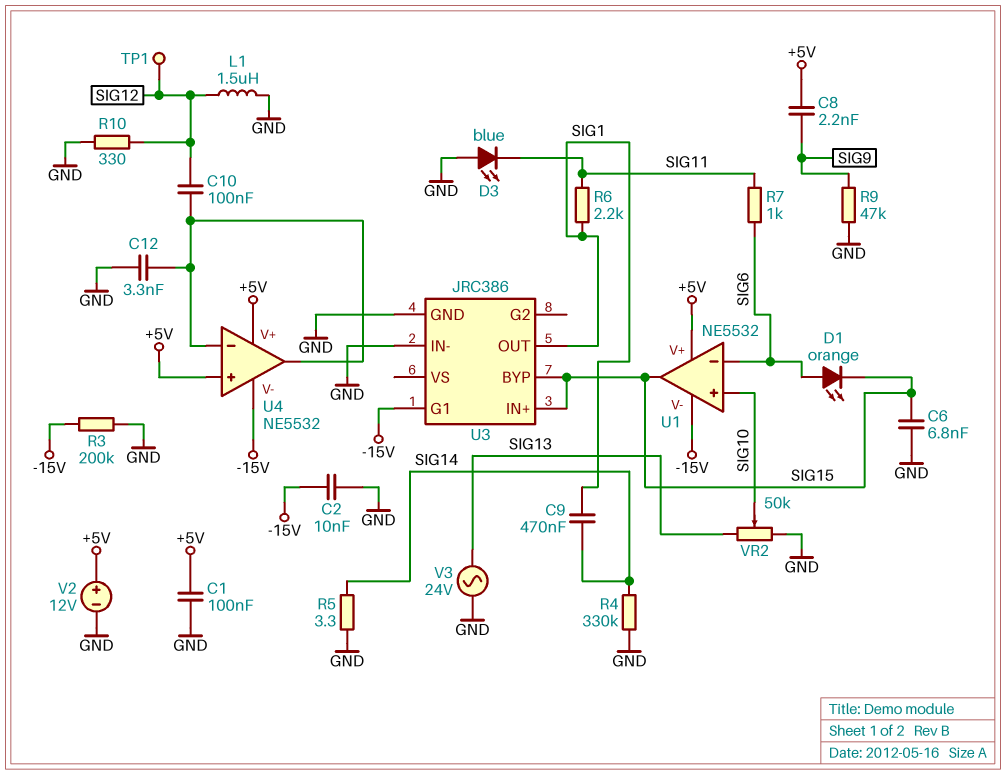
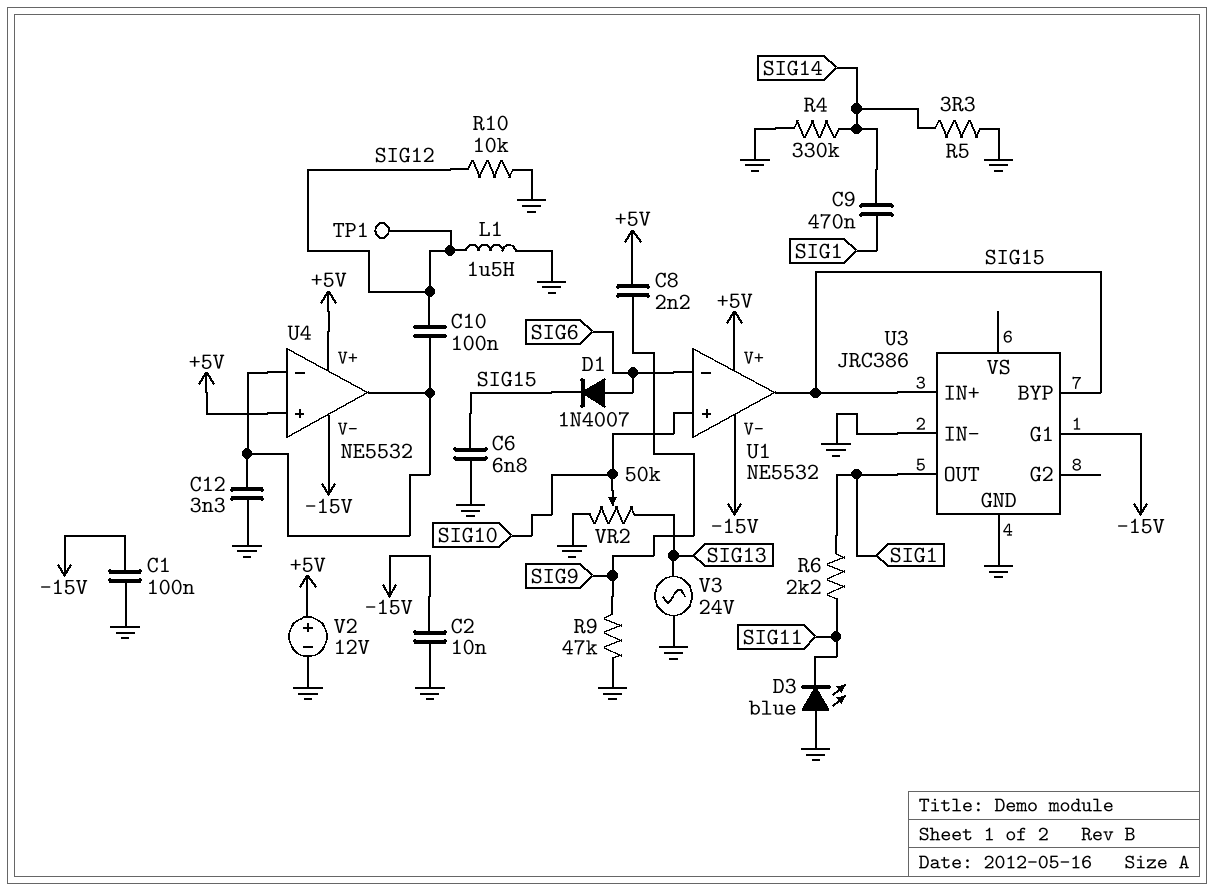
C1: 100nF (+5V, GND) -> 100nF (-15V, GND)
D1: LED orange (A SIG6, K SIG15) -> diode 1N4007 (A SIG6, K SIG15)
R3: 200k (-15V, GND) -> none
R7: 1k (SIG6, SIG11) -> none
R10: 330 (GND, SIG12) -> 10k (GND, SIG12)

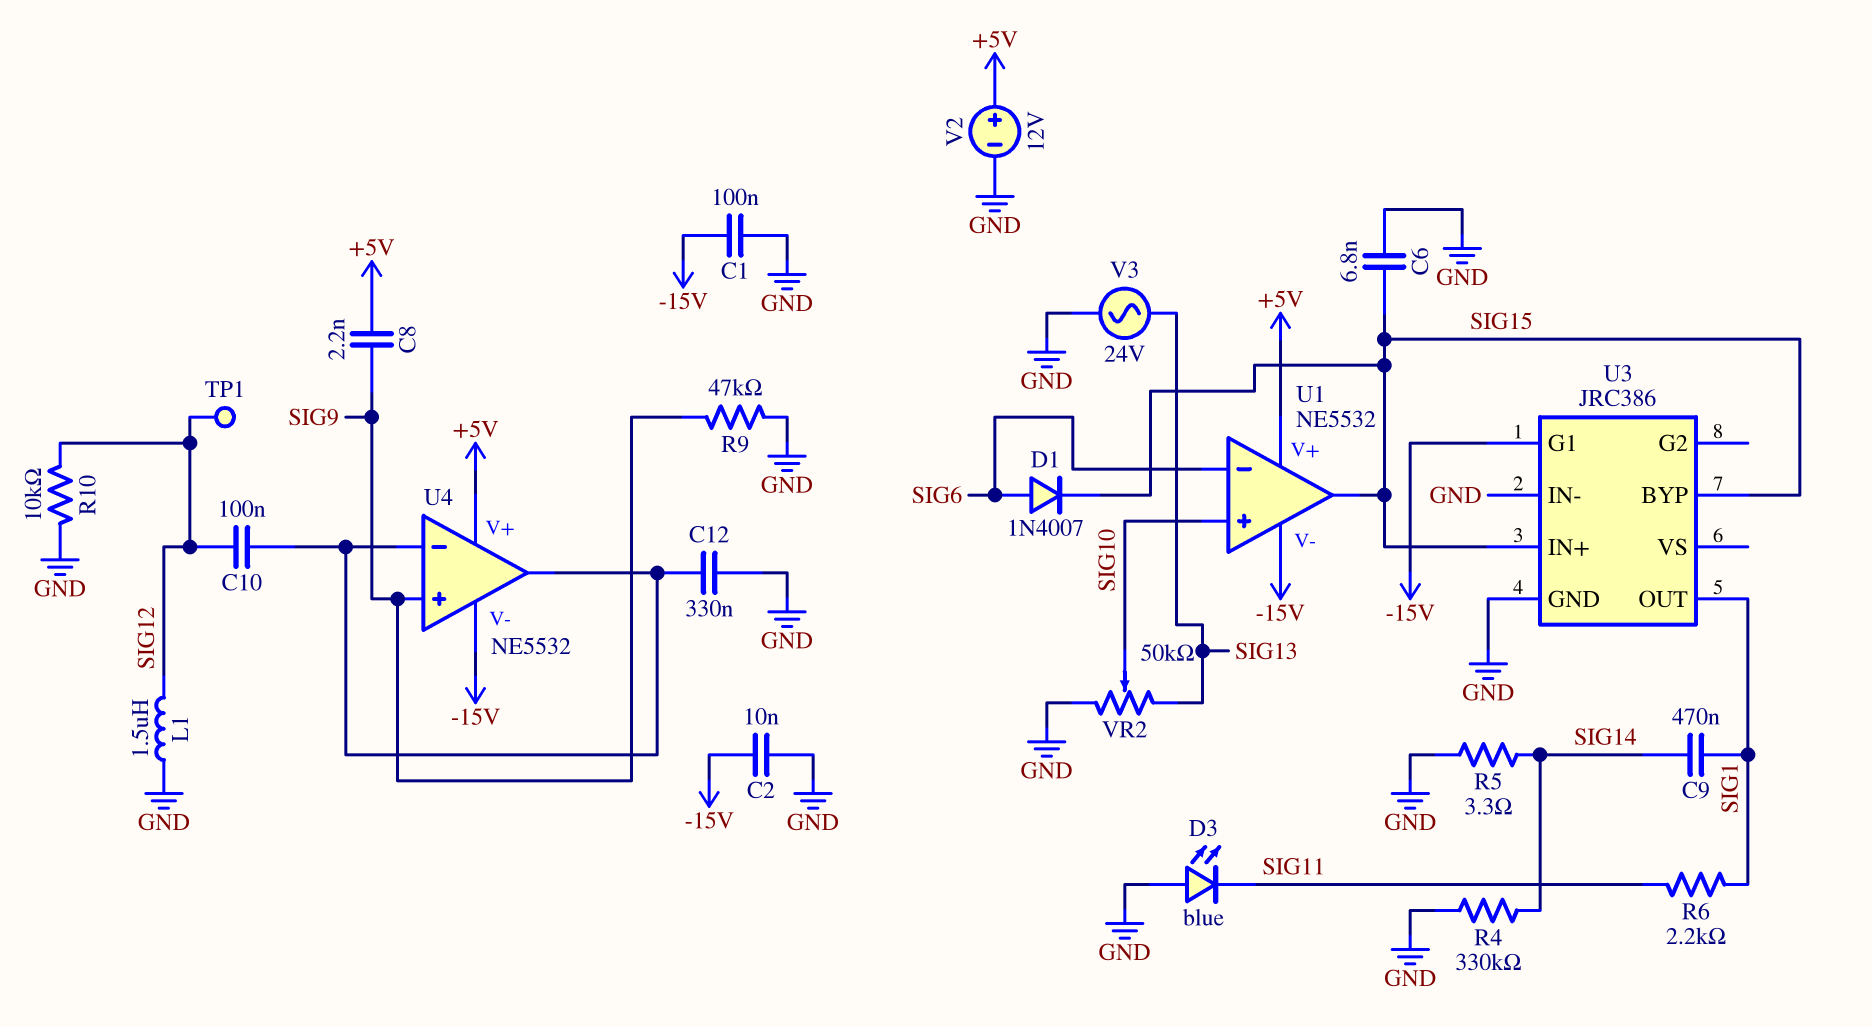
C12: 3.3nF (GND, U4/in-) -> 330nF (GND, U4/in-)
U4 pin in+: +5V -> SIG9

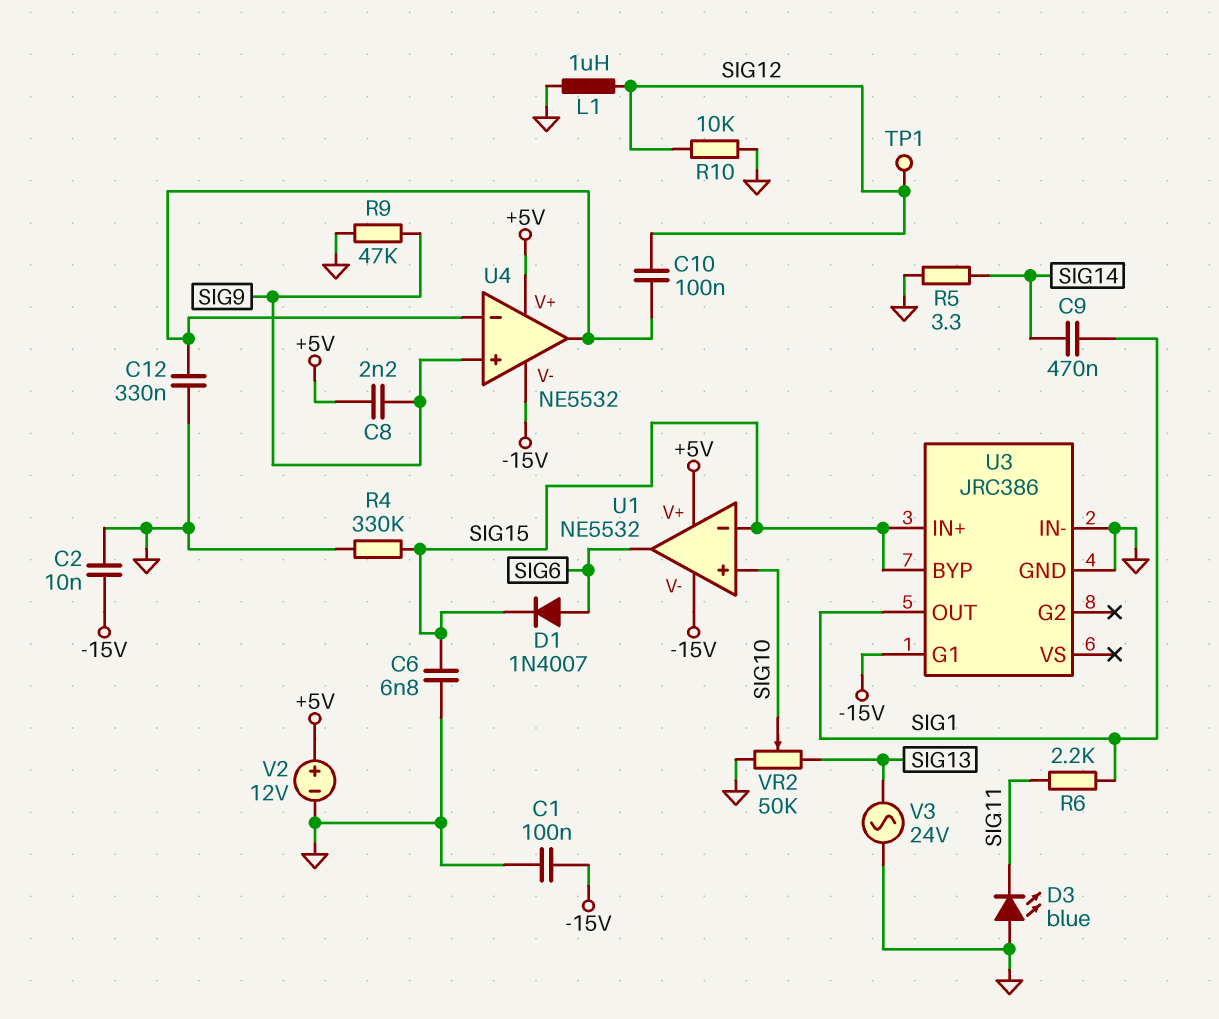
L1: 1.5uH (GND, SIG12) -> 1uH (GND, SIG12)
R4: 330k (GND, SIG14) -> 330k (GND, SIG15)
U1 pin in-: SIG6 -> SIG15
U1 pin out: SIG15 -> SIG6

